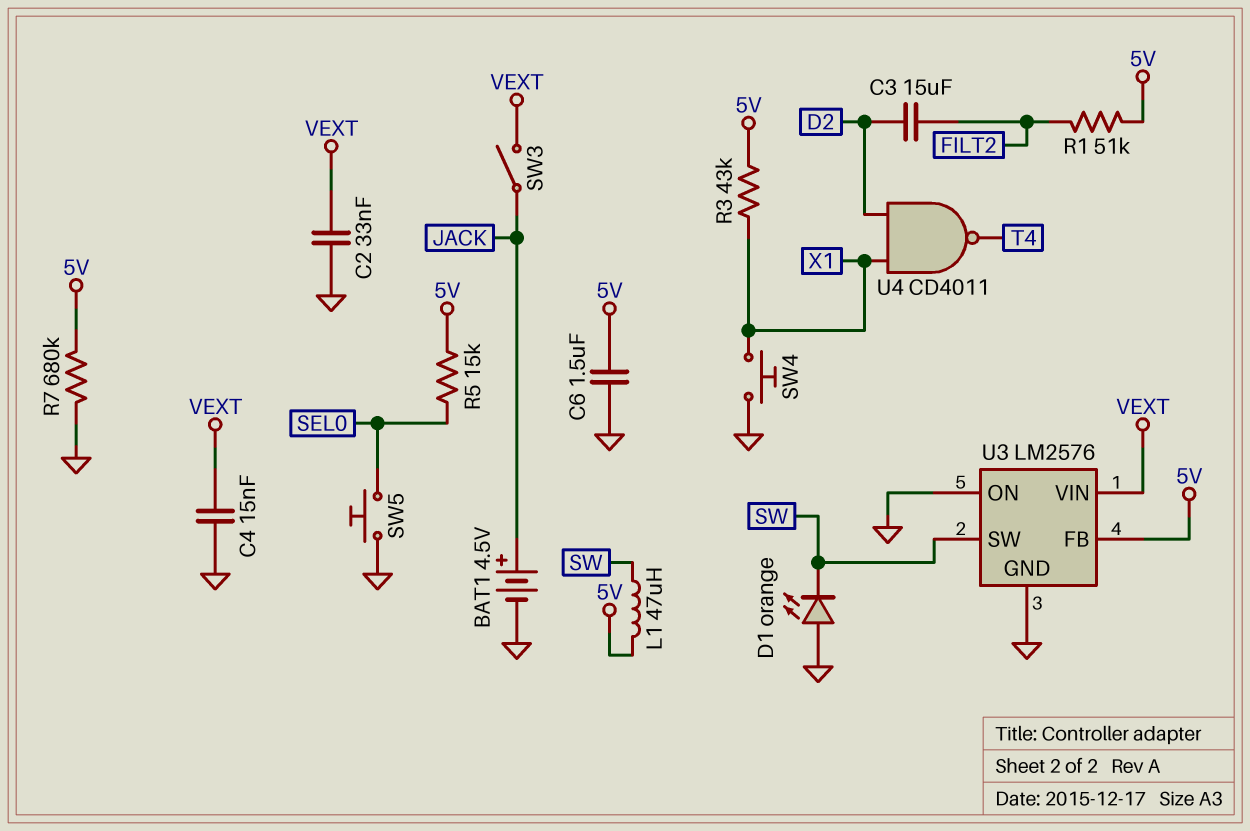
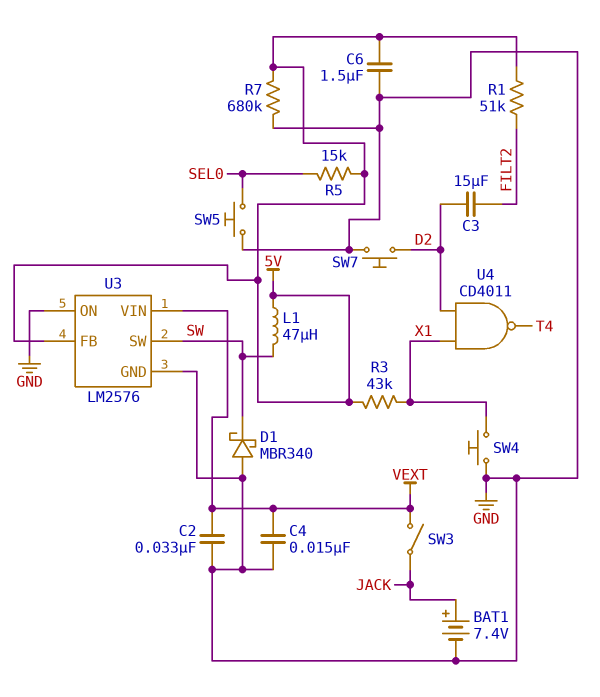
BAT1: 4.5V (plus JACK, minus GND) -> 7.4V (plus JACK, minus GND)
D1: LED orange (A GND, K SW) -> schottky MBR340 (A GND, K SW)
SW7: none -> button (D2, GND)

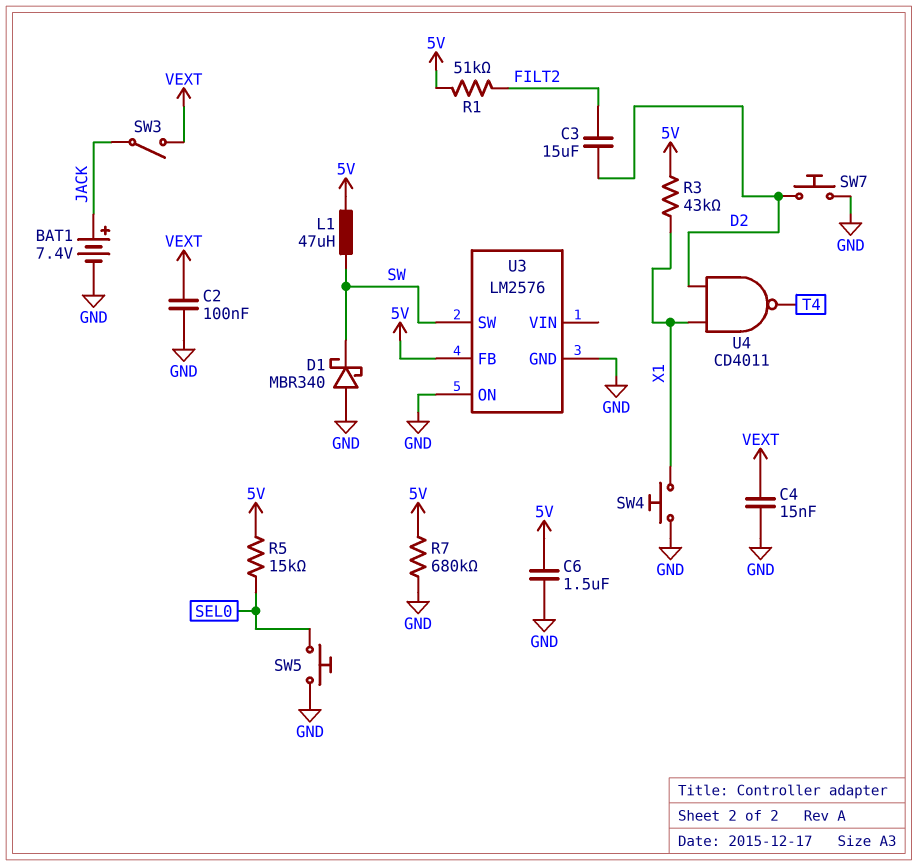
C2: 33nF (GND, VEXT) -> 100nF (GND, VEXT)
U3 pin VIN: VEXT -> none

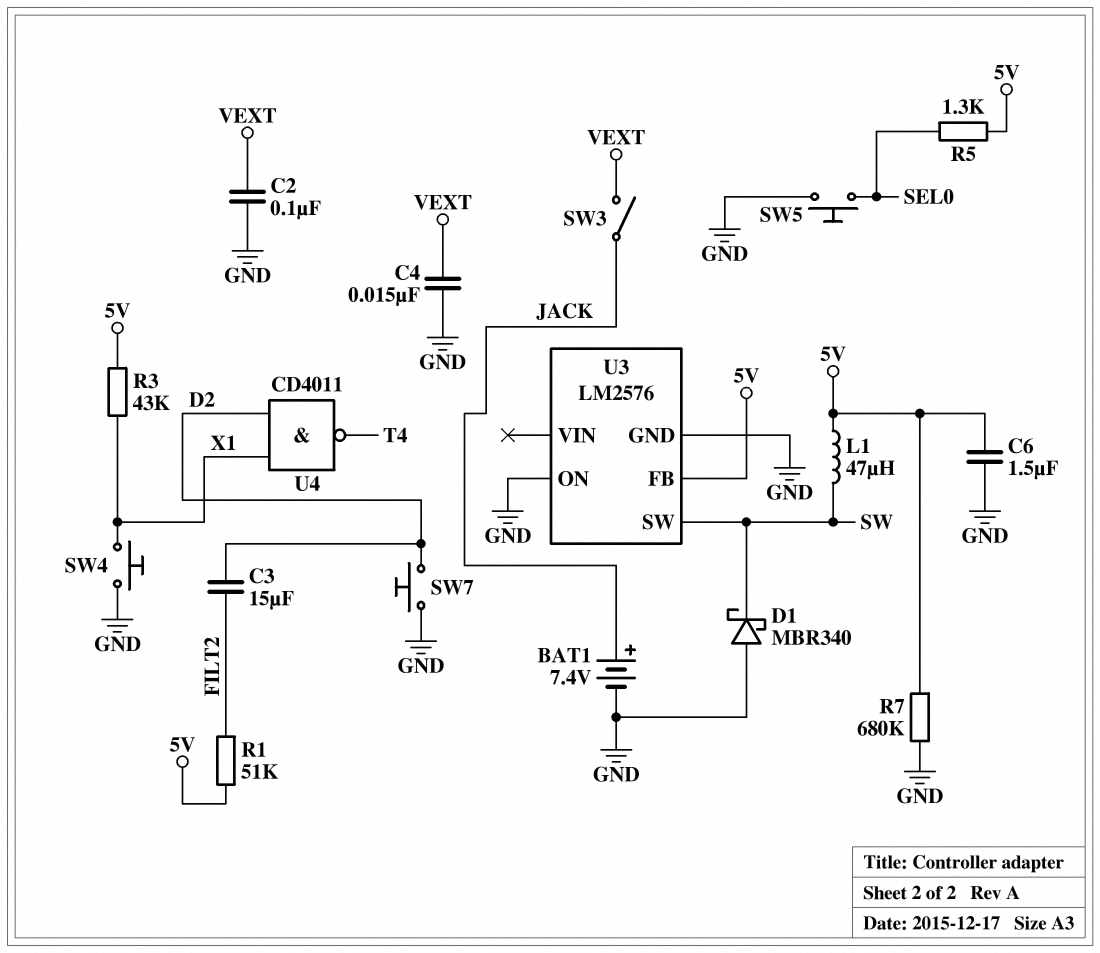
R5: 15k (5V, SEL0) -> 1.3k (5V, SEL0)

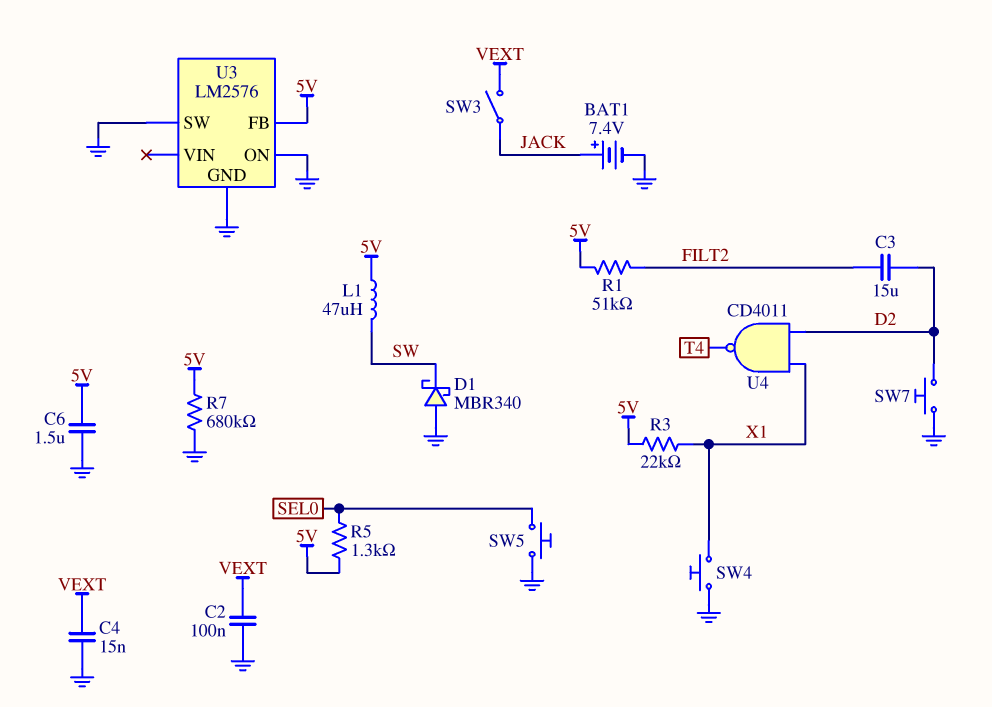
R3: 43k (5V, X1) -> 22k (5V, X1)
U3 pin SW: SW -> GND

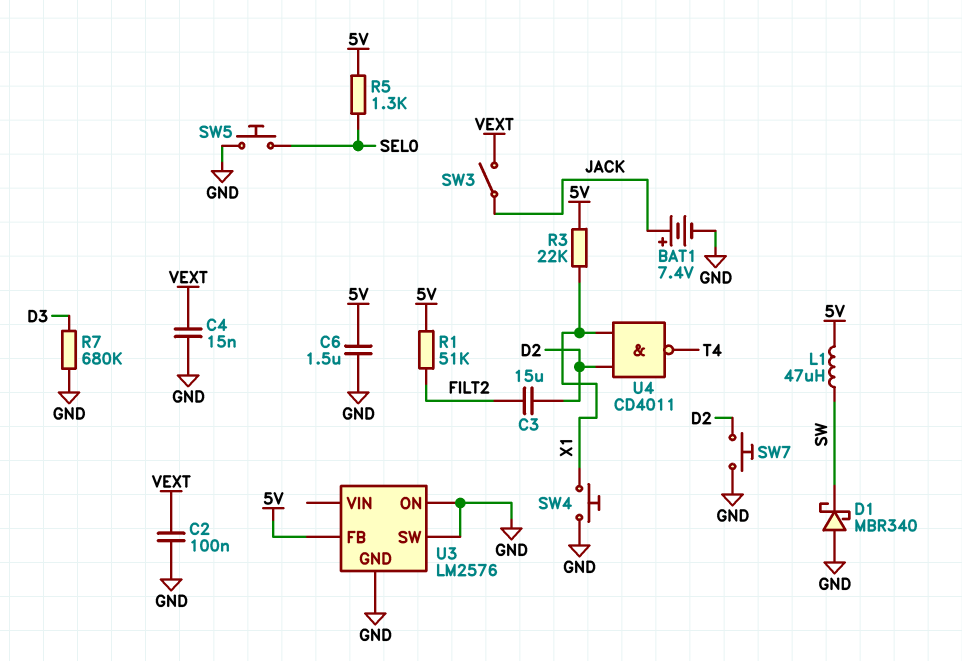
R7: 680k (5V, GND) -> 680k (D3, GND)

